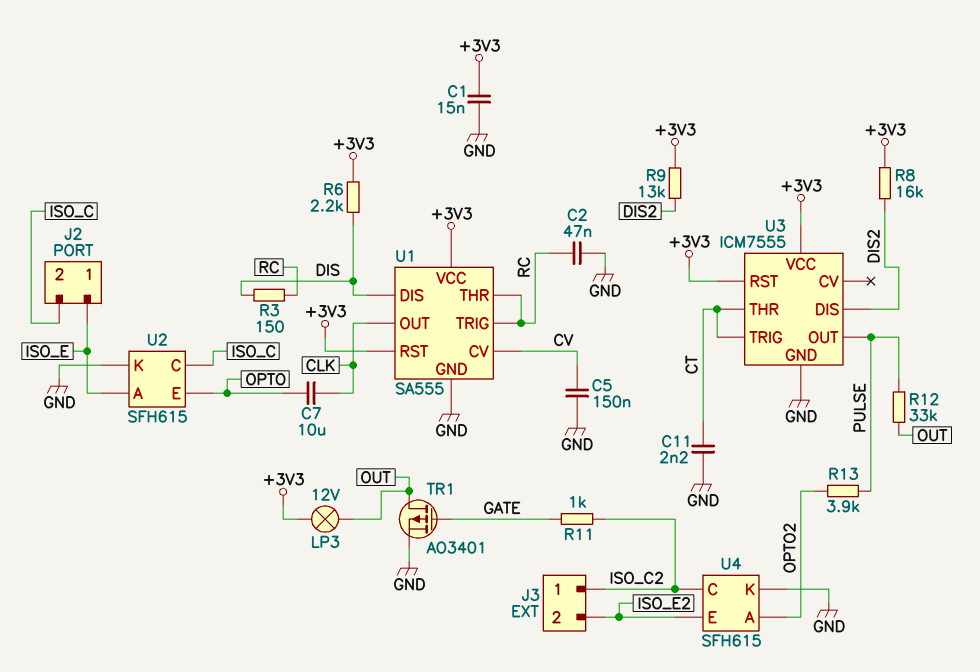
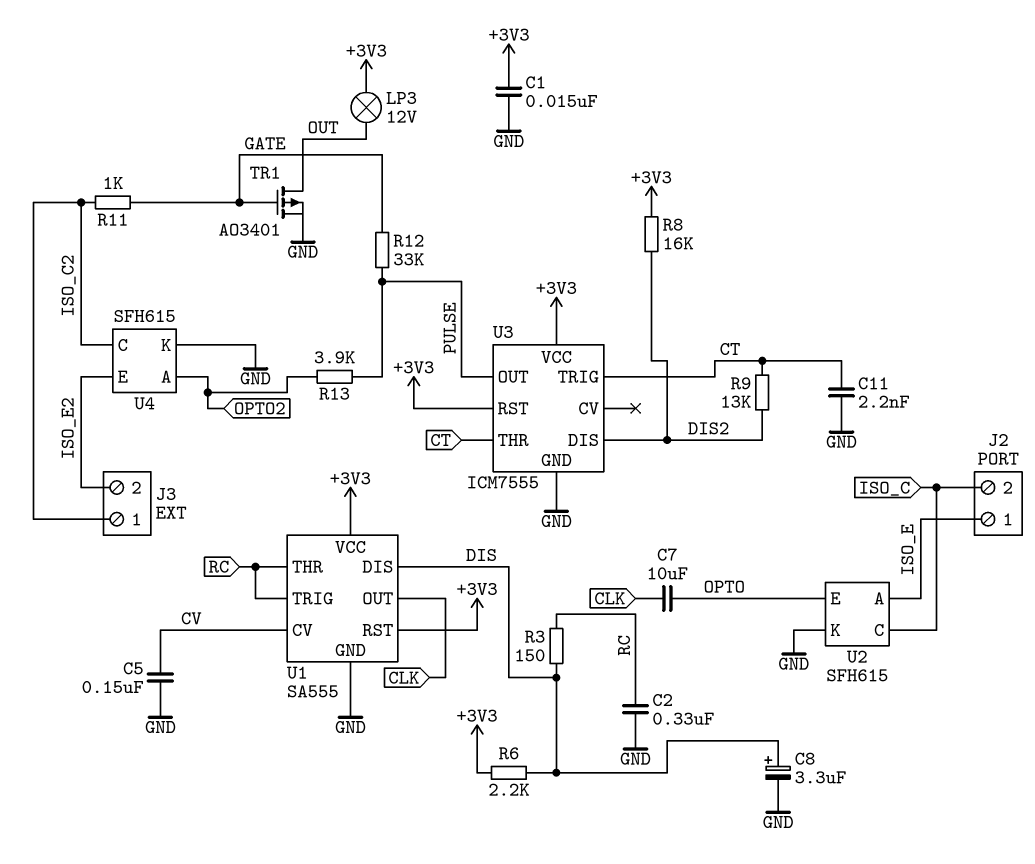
C2: 47nF (GND, RC) -> 330nF (GND, RC)
C8: none -> 3.3uF (plus DIS, minus GND)
R9: 13k (+3V3, DIS2) -> 13k (CT, DIS2)
R12: 33k (OUT, PULSE) -> 33k (GATE, PULSE)

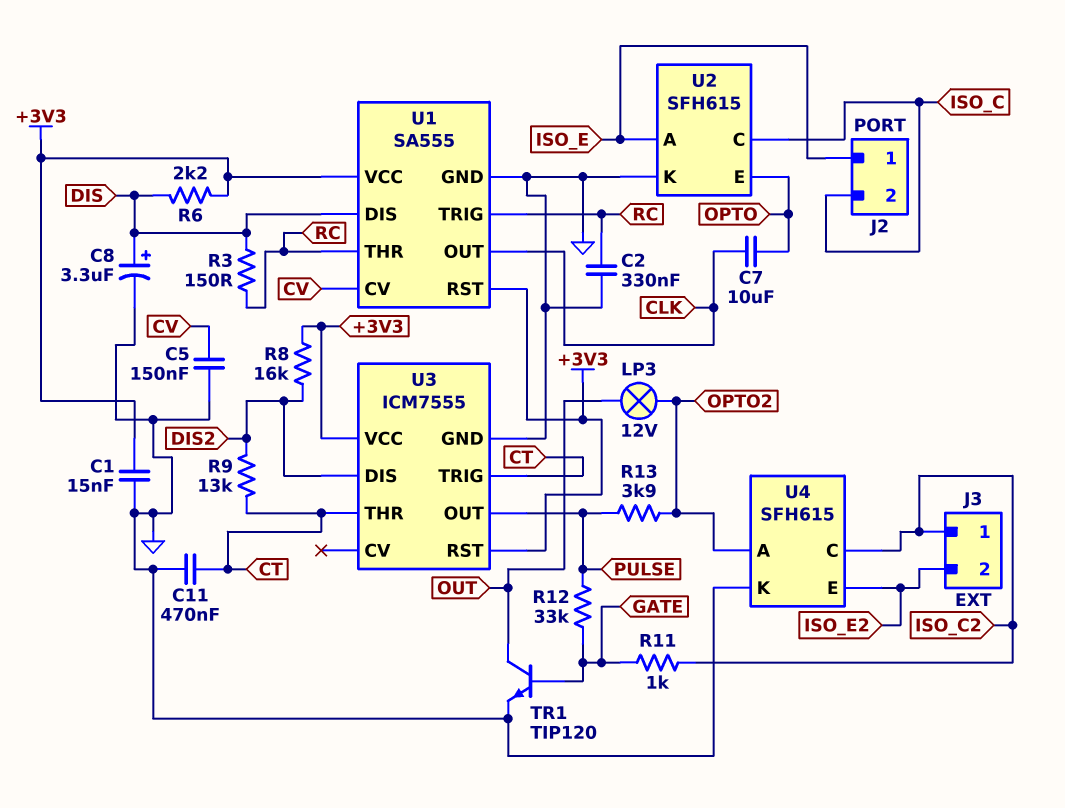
C11: 2.2nF (CT, GND) -> 470nF (CT, GND)
LP3: lamp 12V (+3V3, OUT) -> lamp 12V (OPTO2, OUT)
TR1: PMOS AO3401 (G GATE, D OUT, S GND) -> NPN TIP120 (B GATE, C OUT, E GND)

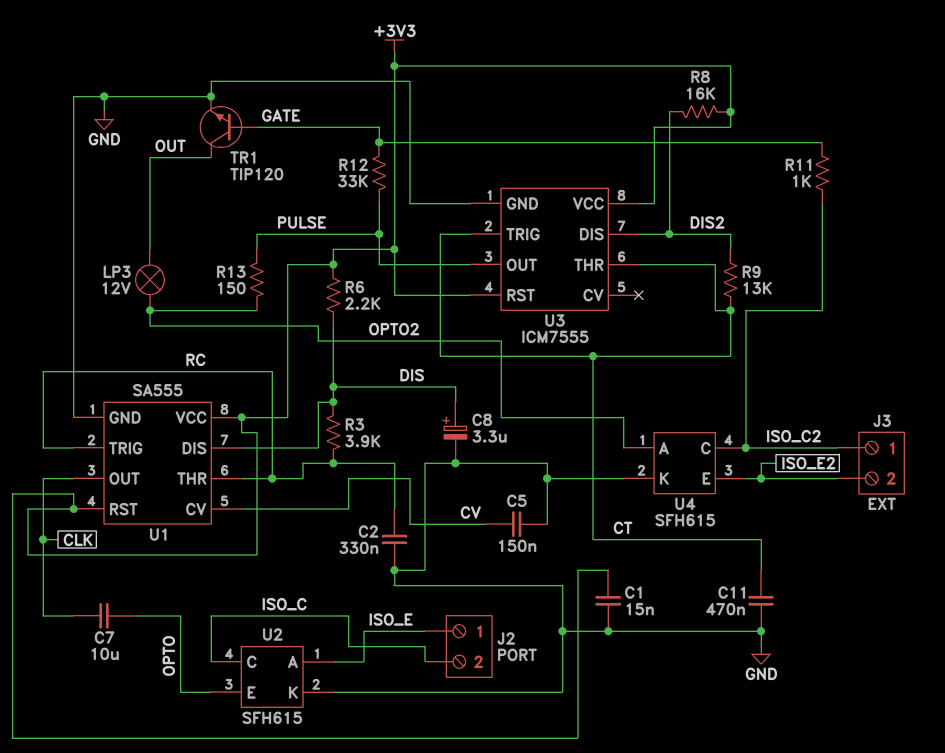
R3: 150 (DIS, RC) -> 3.9k (DIS, RC)
R13: 3.9k (OPTO2, PULSE) -> 150 (OPTO2, PULSE)

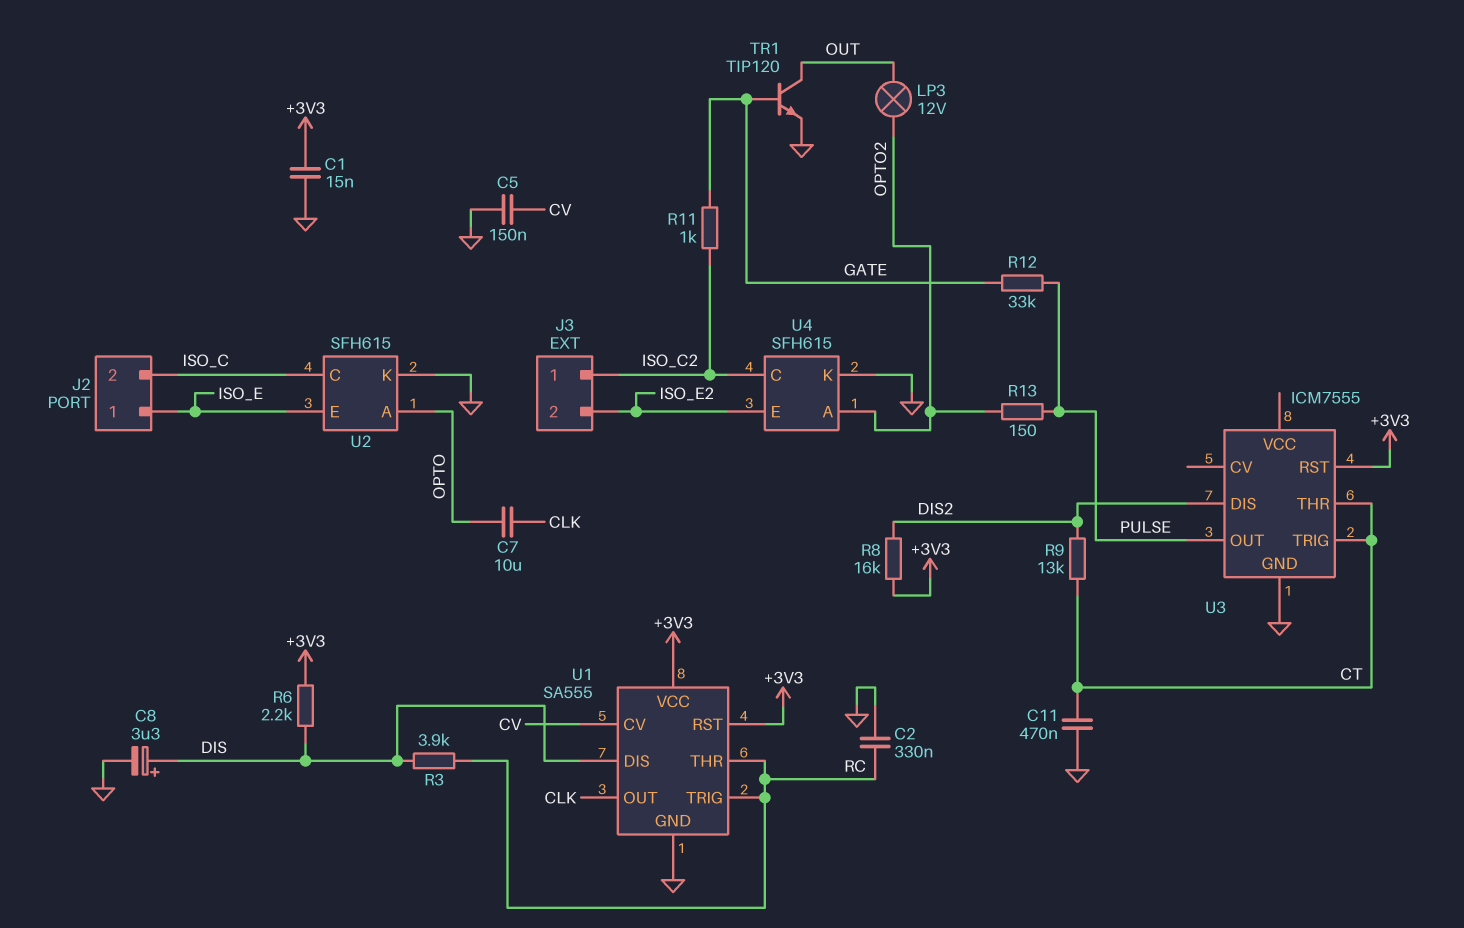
U2 pin A: ISO_E -> OPTO
U2 pin E: OPTO -> ISO_E
U3 pin VCC: +3V3 -> none

